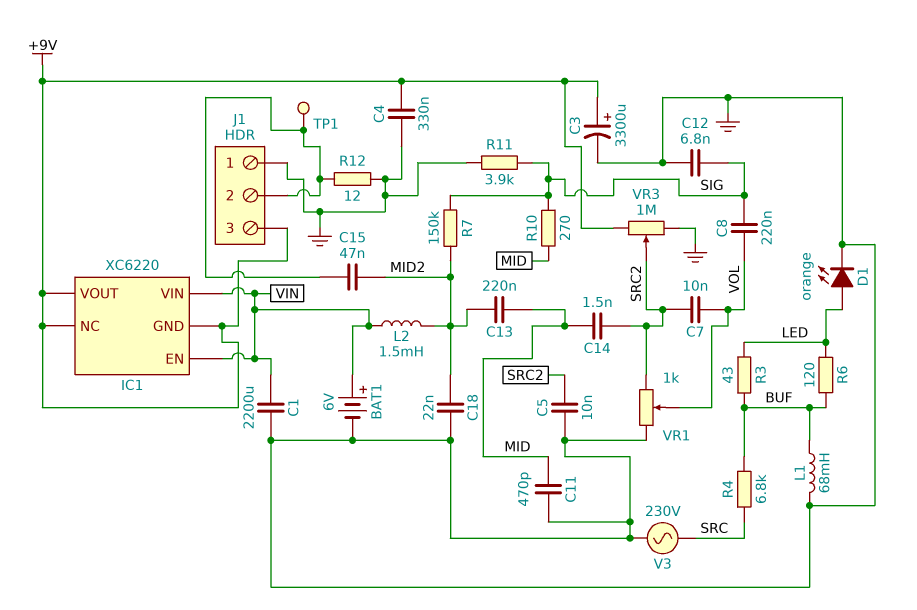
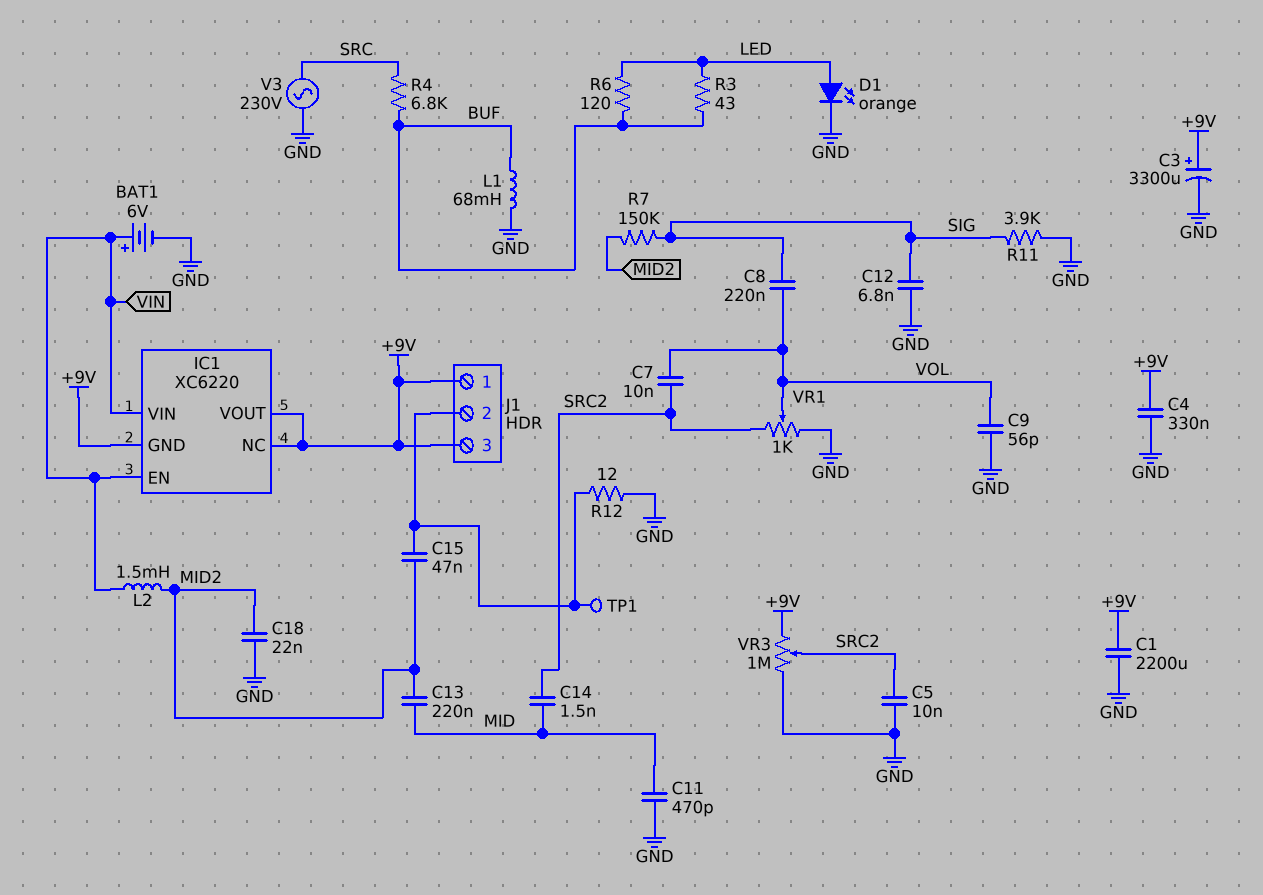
C1: 2200uF (GND, VIN) -> 2200uF (+9V, GND)
C9: none -> 56pF (GND, VOL)
J1 pin 1: GND -> +9V
R10: 270 (MID, SIG) -> none

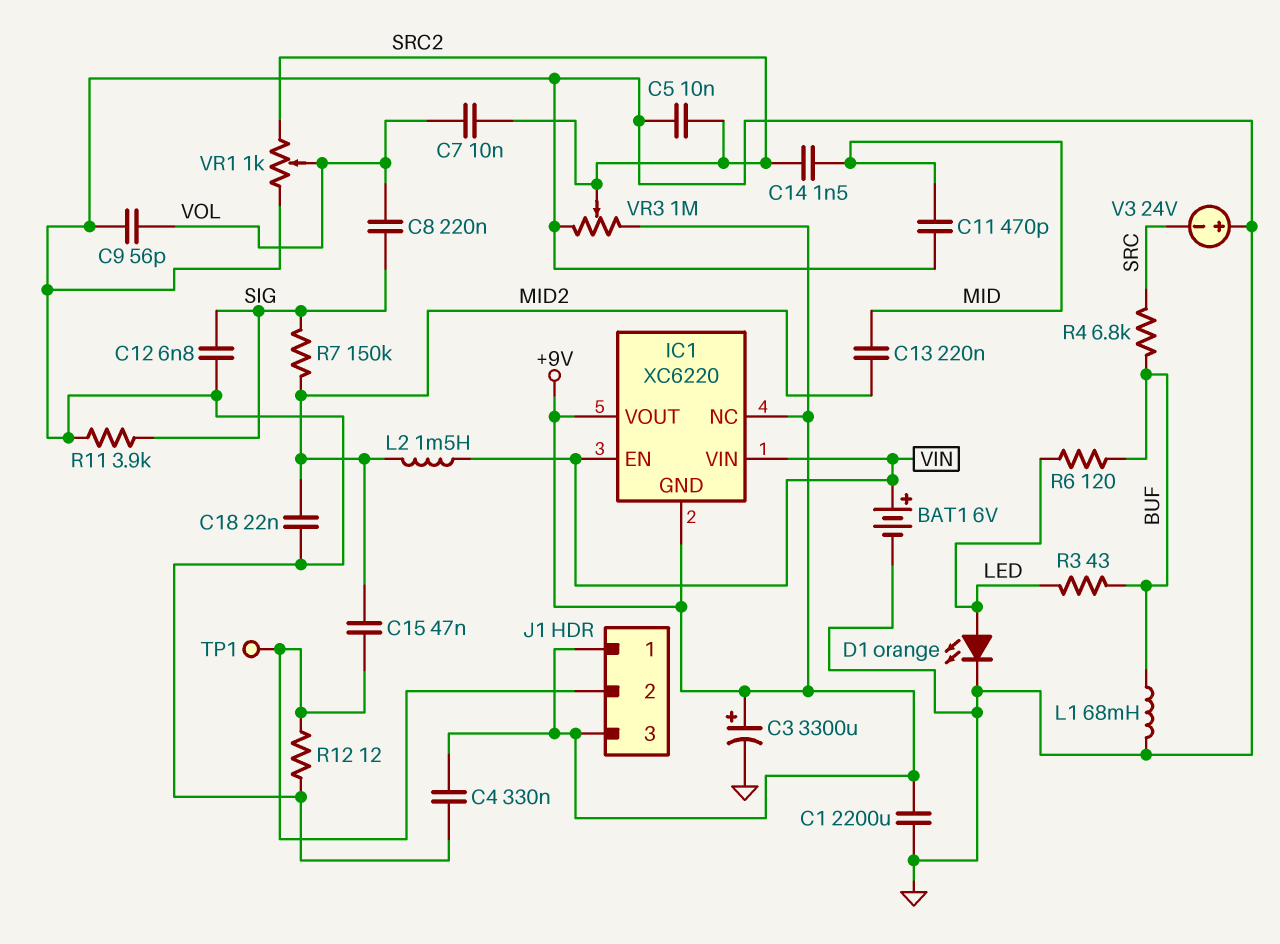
V3: AC 230V (GND, SRC) -> 24V (plus GND, minus SRC)

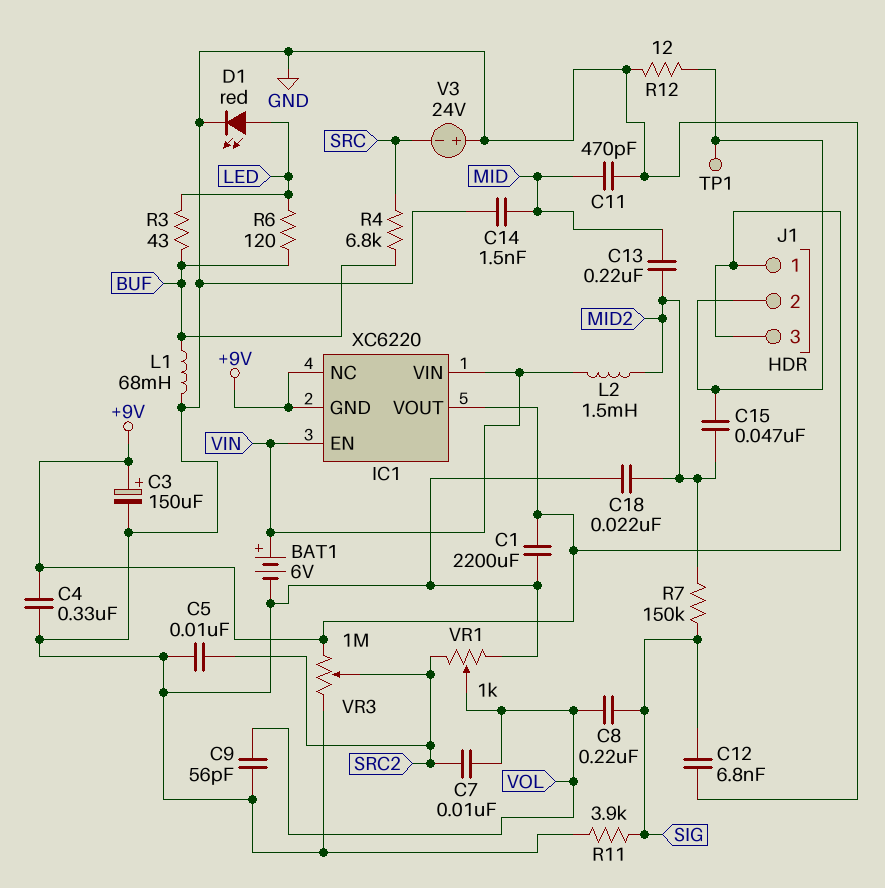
C3: 3300uF (plus +9V, minus GND) -> 150uF (plus +9V, minus GND)
C14: 1.5nF (MID, SRC2) -> 1.5nF (GND, MID)
D1: LED orange (A LED, K GND) -> LED red (A LED, K GND)

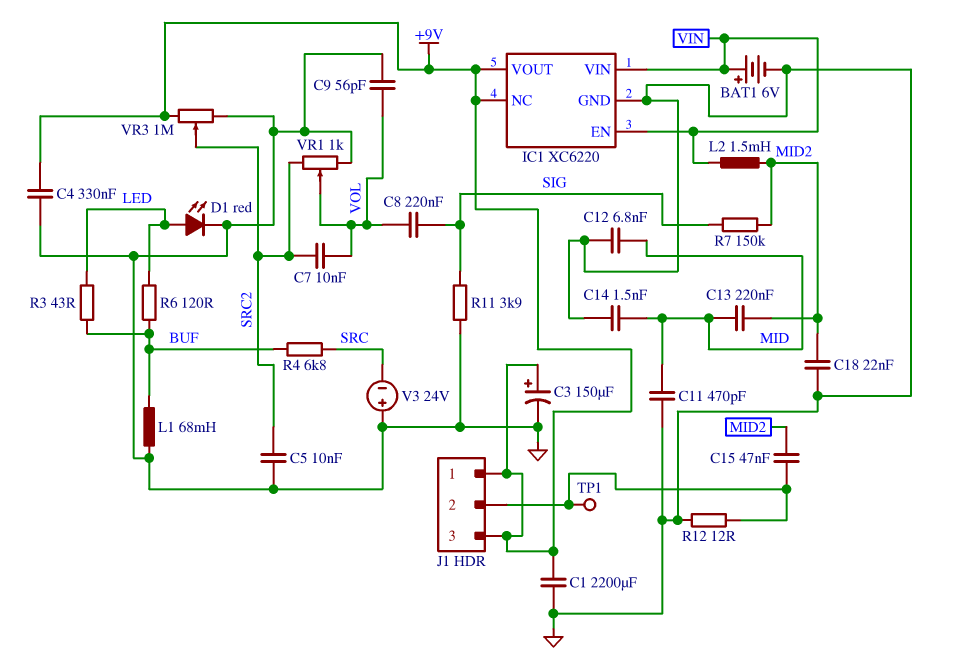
C12: 6.8nF (GND, SIG) -> 6.8nF (GND, MID)
IC1 pin GND: +9V -> GND

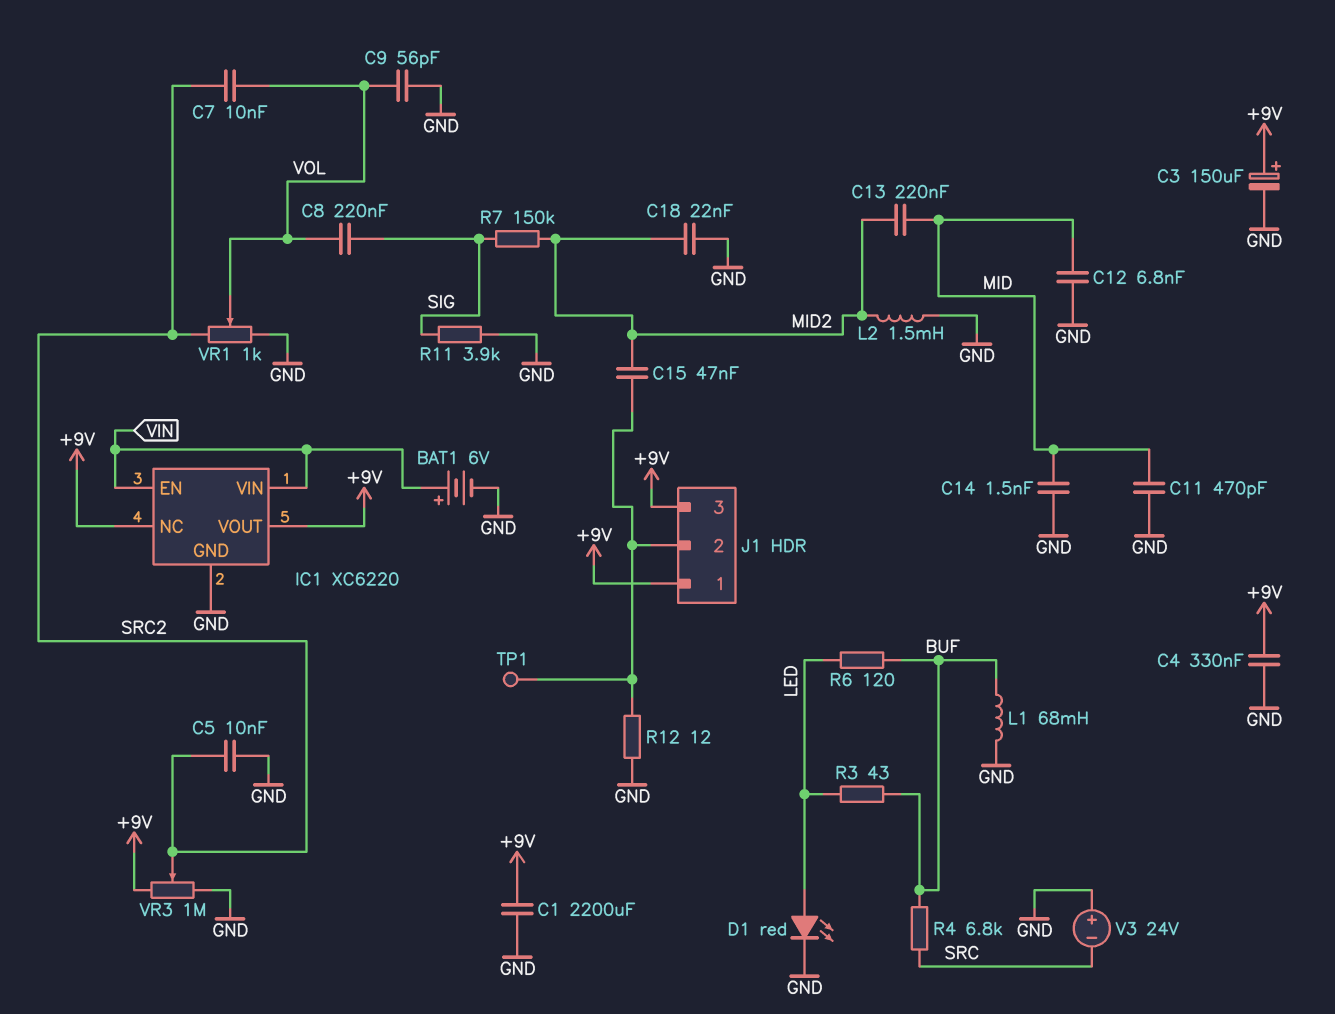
L2: 1.5mH (MID2, VIN) -> 1.5mH (GND, MID2)

